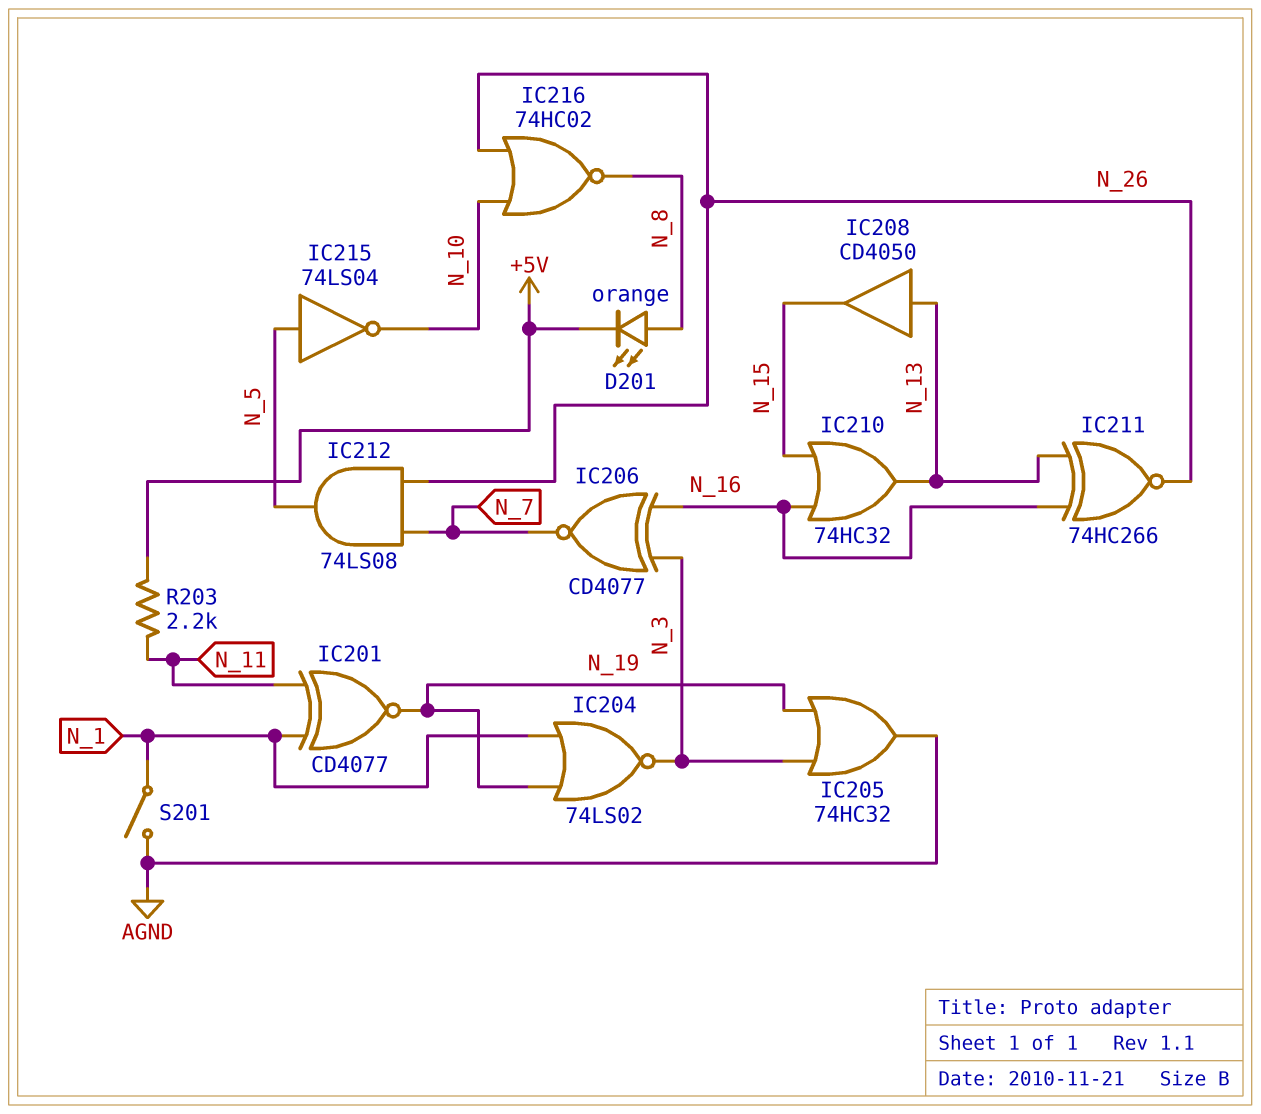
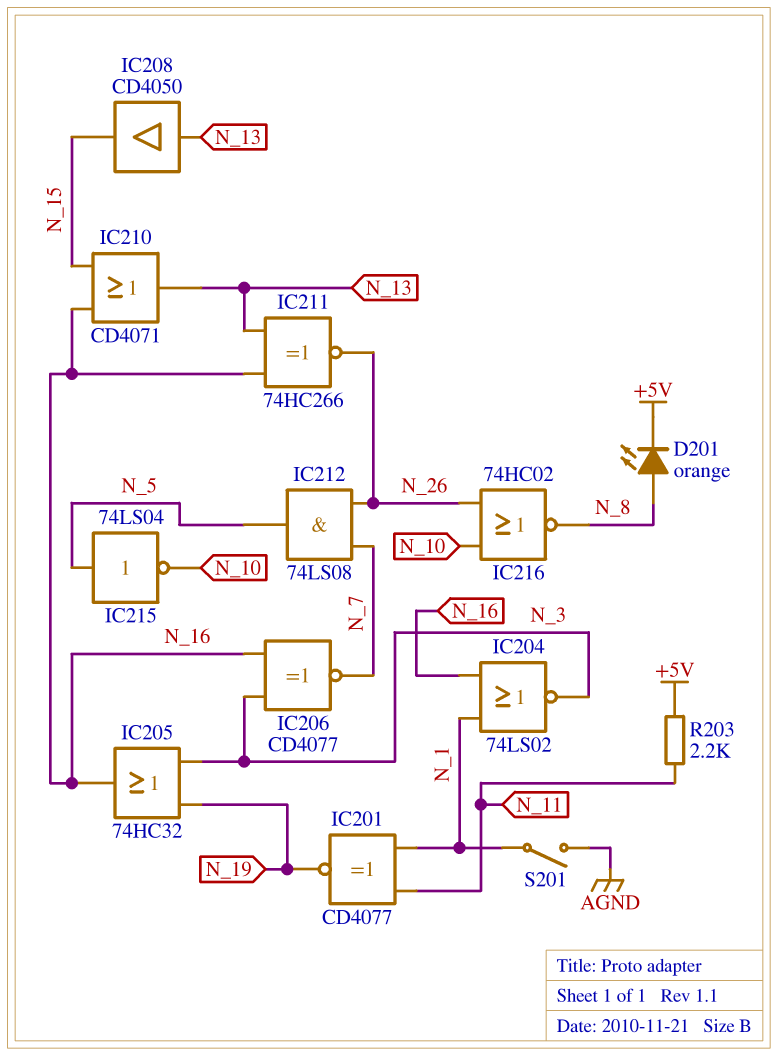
IC204: NOR 74LS02 (in N_1, in N_19, out N_3) -> NOR 74LS02 (in N_1, in N_16, out N_3)
IC205: OR 74HC32 (in N_3, in N_19, out AGND) -> OR 74HC32 (in N_3, in N_19, out N_16)
IC210: OR 74HC32 (in N_15, in N_16, out N_13) -> OR CD4071 (in N_15, in N_16, out N_13)

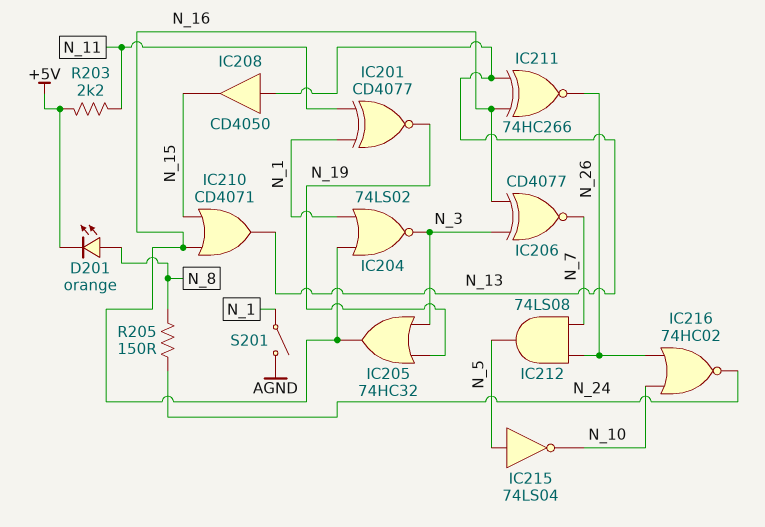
IC216: NOR 74HC02 (in N_10, in N_26, out N_8) -> NOR 74HC02 (in N_10, in N_26, out N_24)
R205: none -> 150 (N_8, N_24)

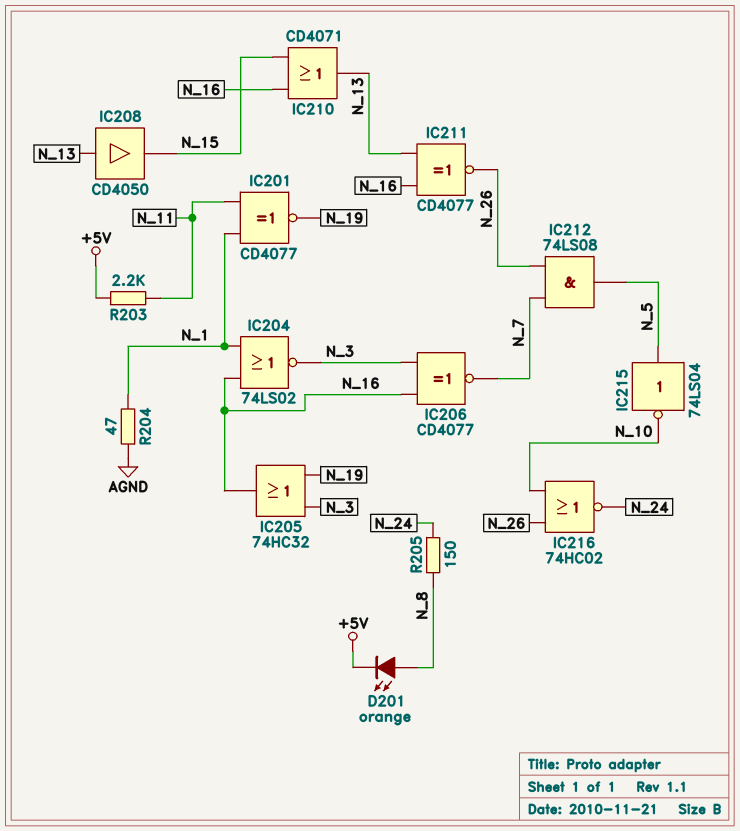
IC211: XNOR 74HC266 (in N_13, in N_16, out N_26) -> XNOR CD4077 (in N_13, in N_16, out N_26)
R204: none -> 47 (AGND, N_1)
S201: switch (AGND, N_1) -> none

